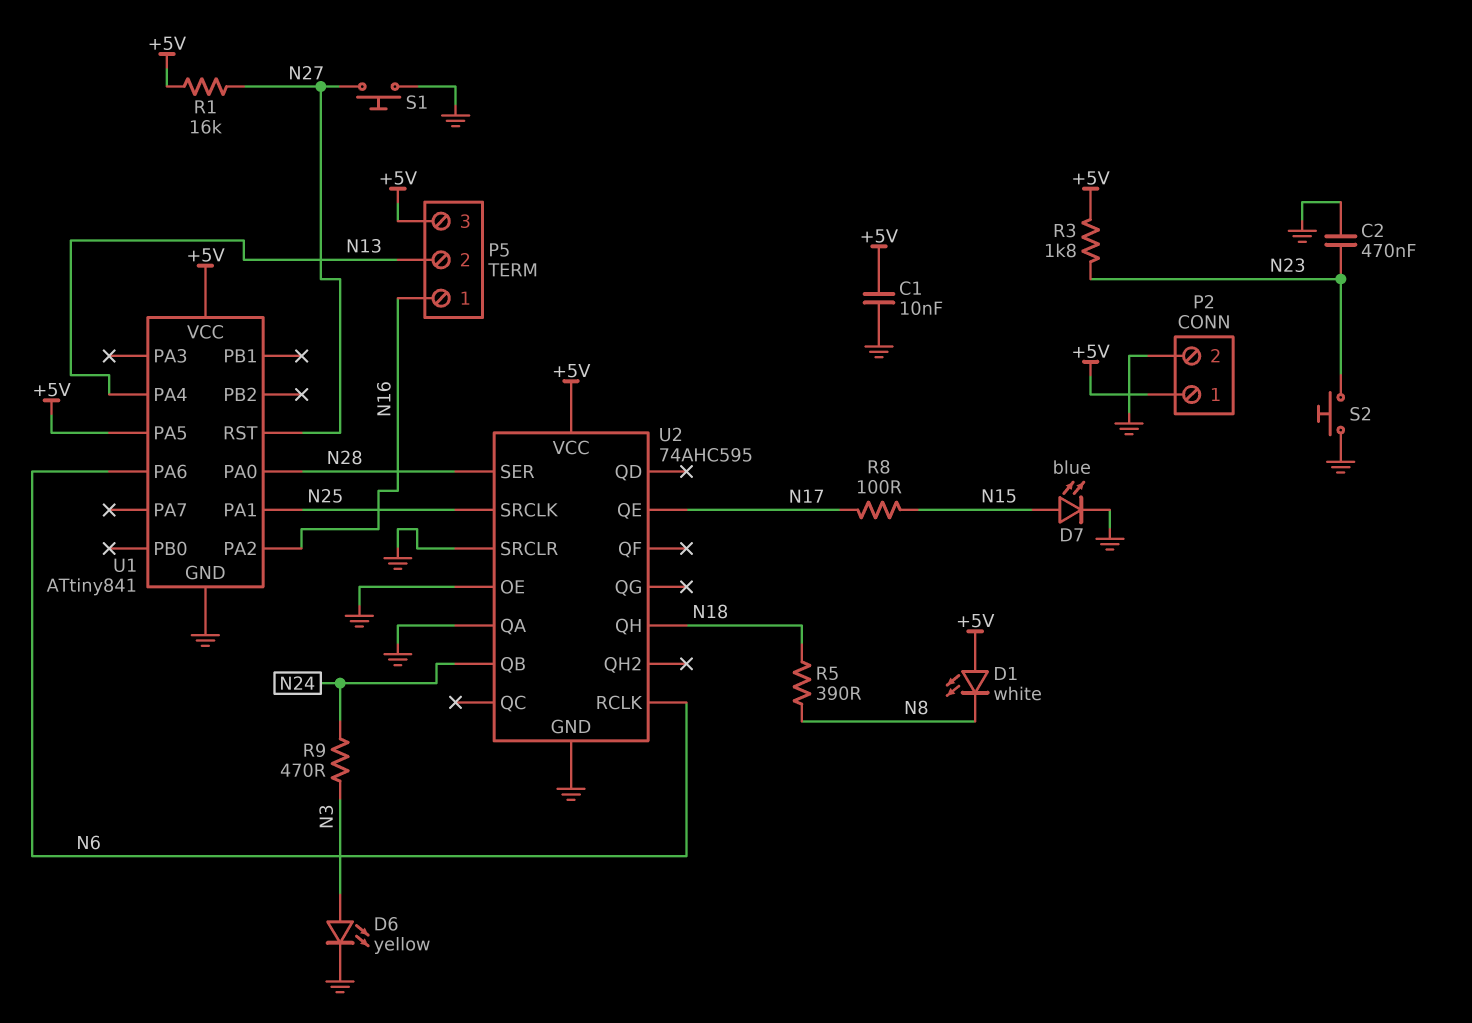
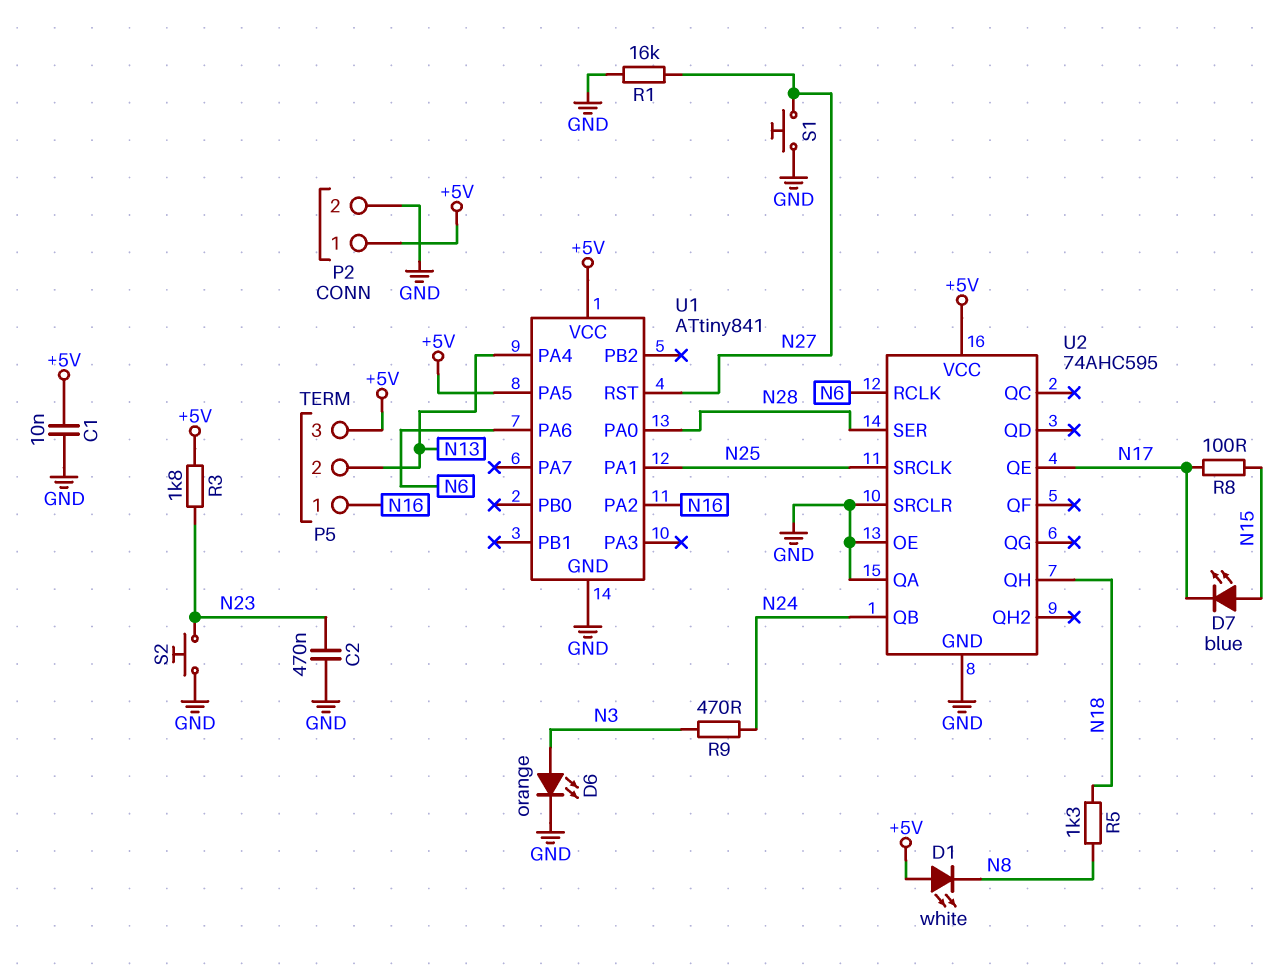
D6: LED yellow (A N3, K GND) -> LED orange (A N3, K GND)
D7: LED blue (A N15, K GND) -> LED blue (A N15, K N17)
R1: 16k (+5V, N27) -> 16k (GND, N27)
R5: 390 (N8, N18) -> 1.3k (N8, N18)

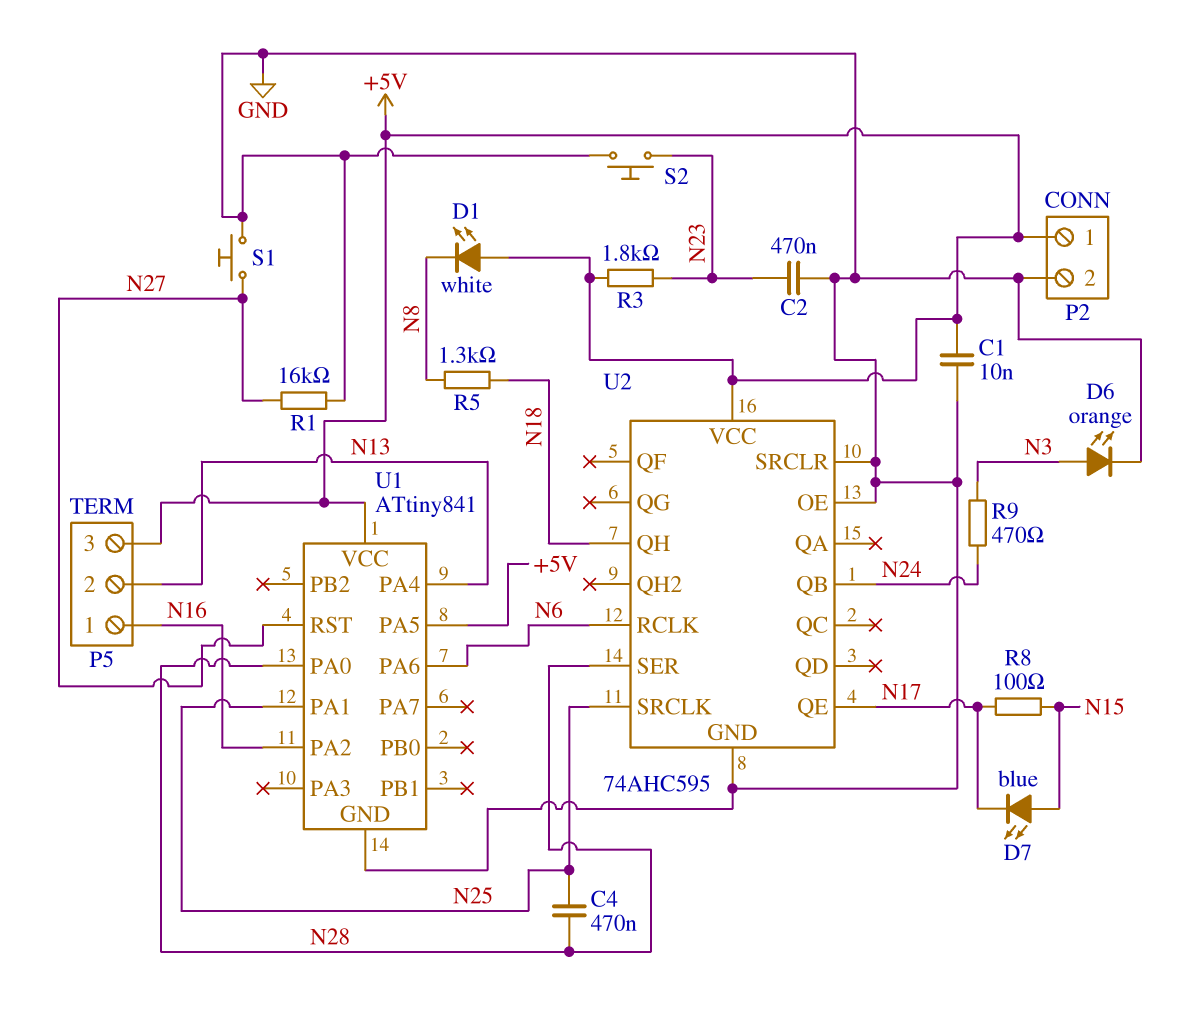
C4: none -> 470nF (N25, N28)
U2 pin QA: GND -> none

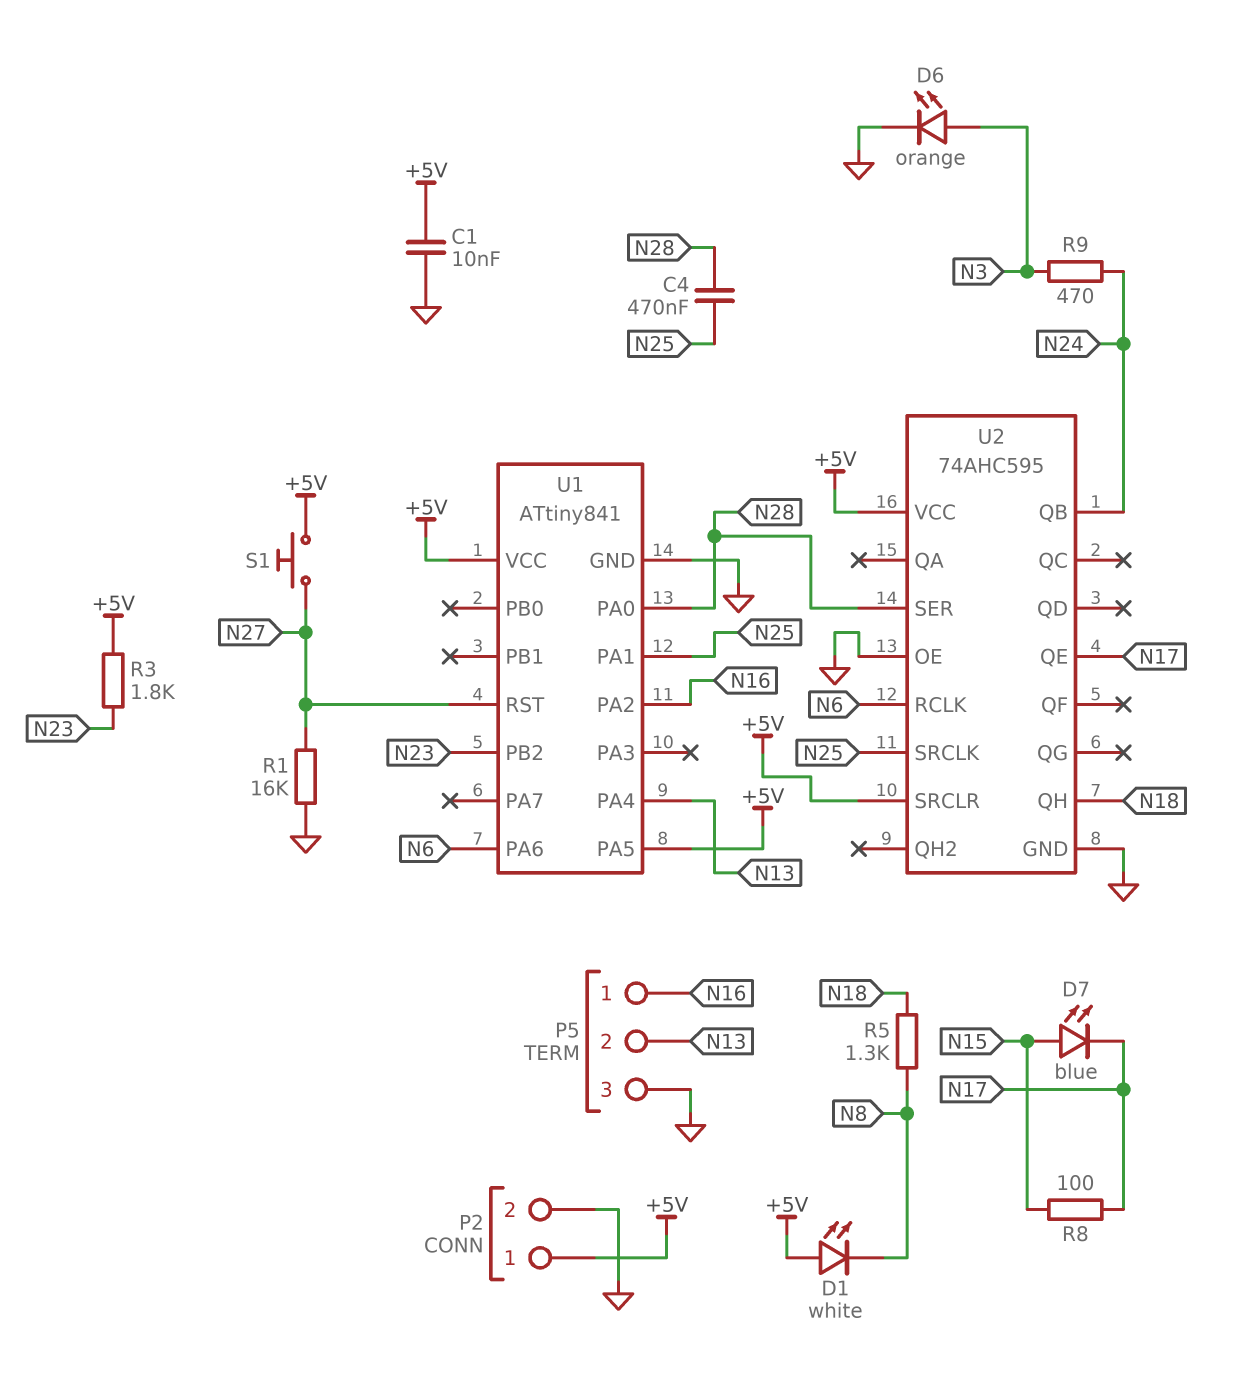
C2: 470nF (GND, N23) -> none
P5 pin 3: +5V -> GND
S1: button (GND, N27) -> button (+5V, N27)
S2: button (GND, N23) -> none
U1 pin PB2: none -> N23
U2 pin SRCLR: GND -> +5V

